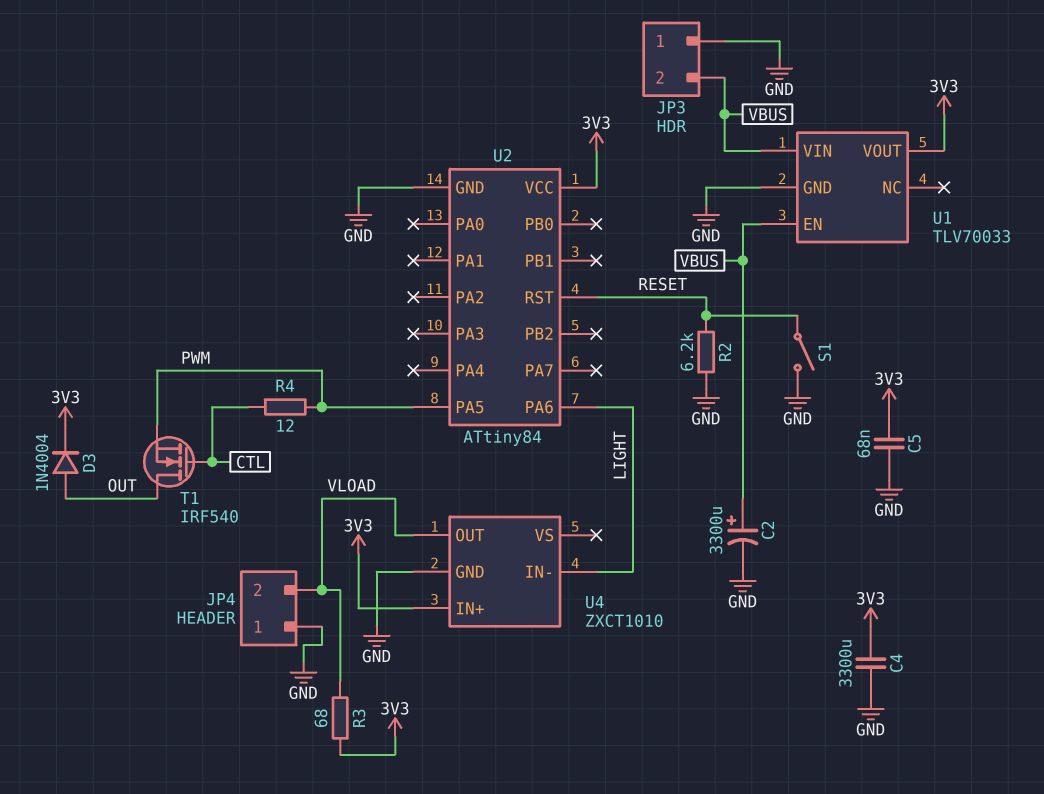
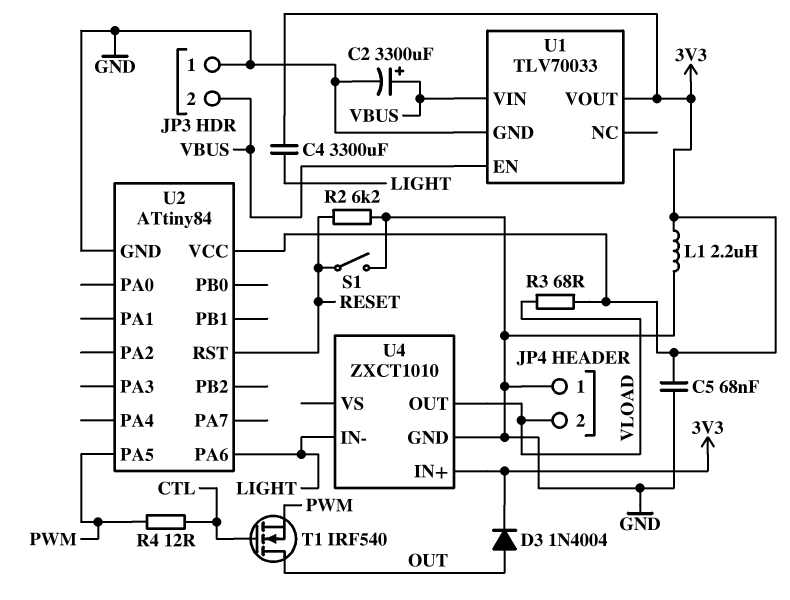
C4: 3300uF (3V3, GND) -> 3300uF (3V3, LIGHT)
L1: none -> 2.2uH (3V3, GND)

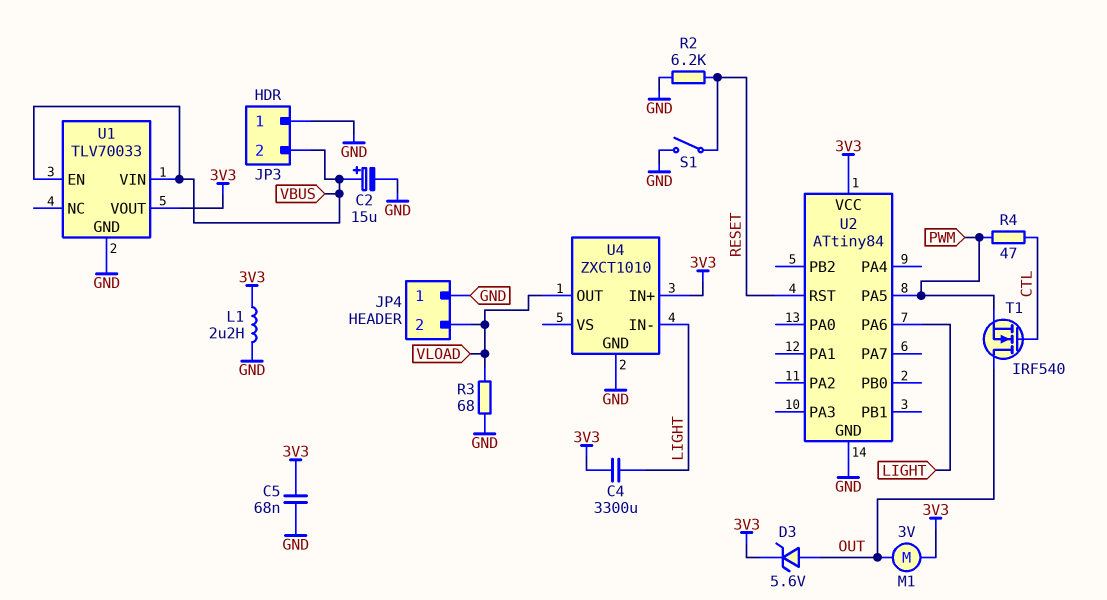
C2: 3300uF (plus VBUS, minus GND) -> 15uF (plus VBUS, minus GND)
D3: diode 1N4004 (A OUT, K 3V3) -> zener 5.6V (A OUT, K 3V3)
M1: none -> motor 3V (3V3, OUT)
R3: 68 (3V3, VLOAD) -> 68 (GND, VLOAD)
R4: 12 (CTL, PWM) -> 47 (CTL, PWM)

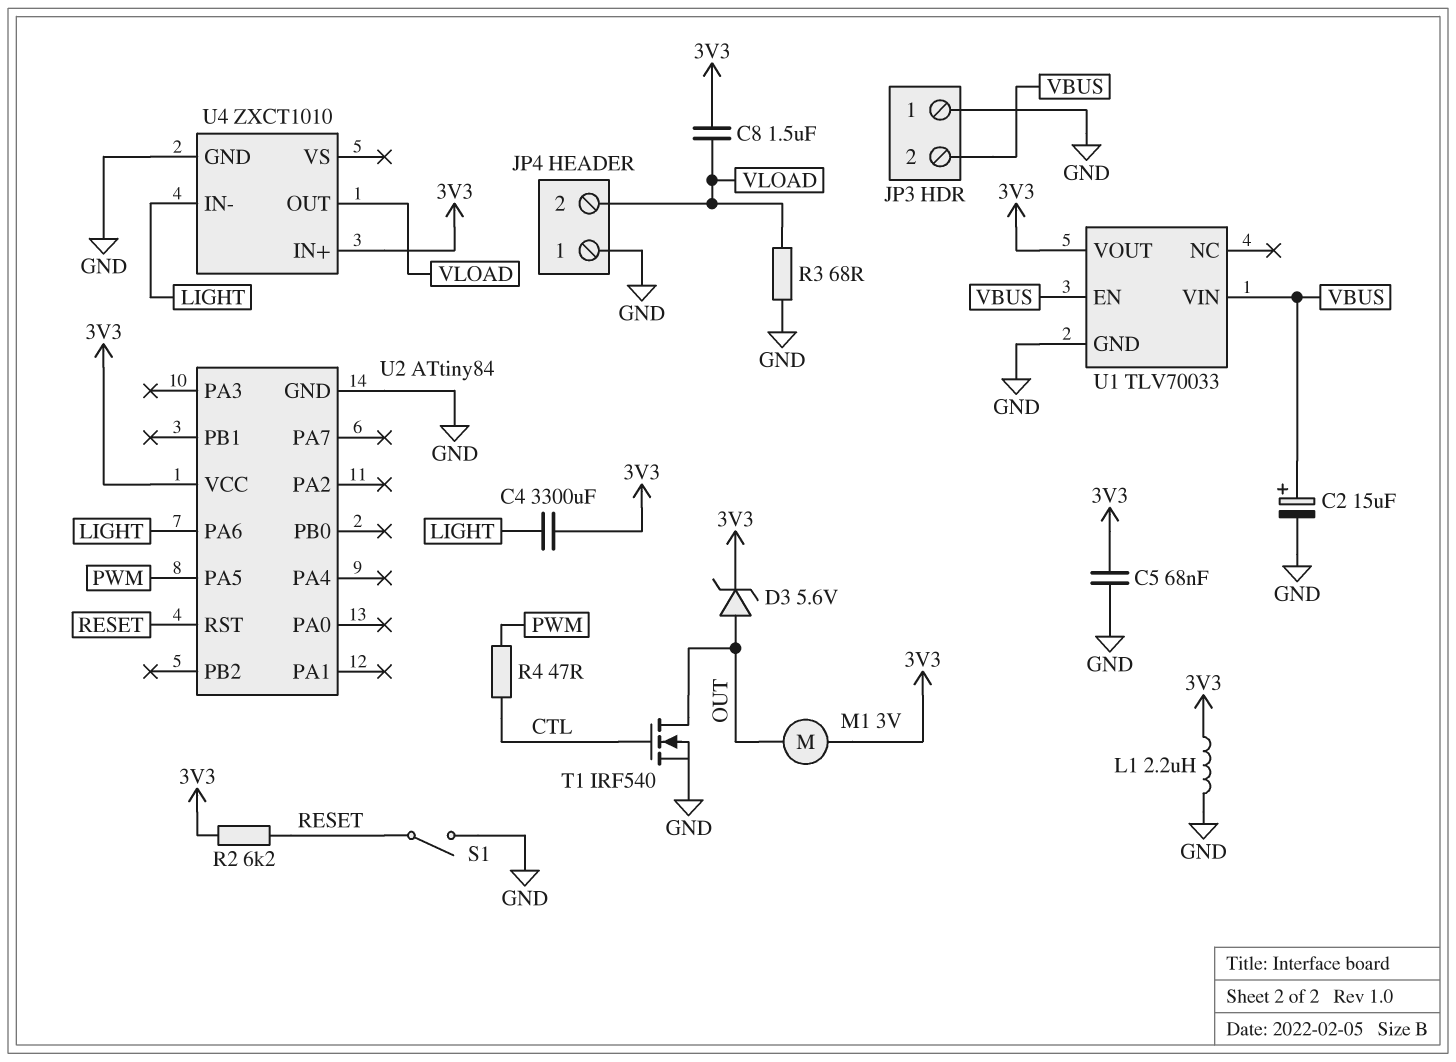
C8: none -> 1.5uF (3V3, VLOAD)
R2: 6.2k (GND, RESET) -> 6.2k (3V3, RESET)
T1: NMOS IRF540 (G CTL, D OUT, S PWM) -> NMOS IRF540 (G CTL, D OUT, S GND)

